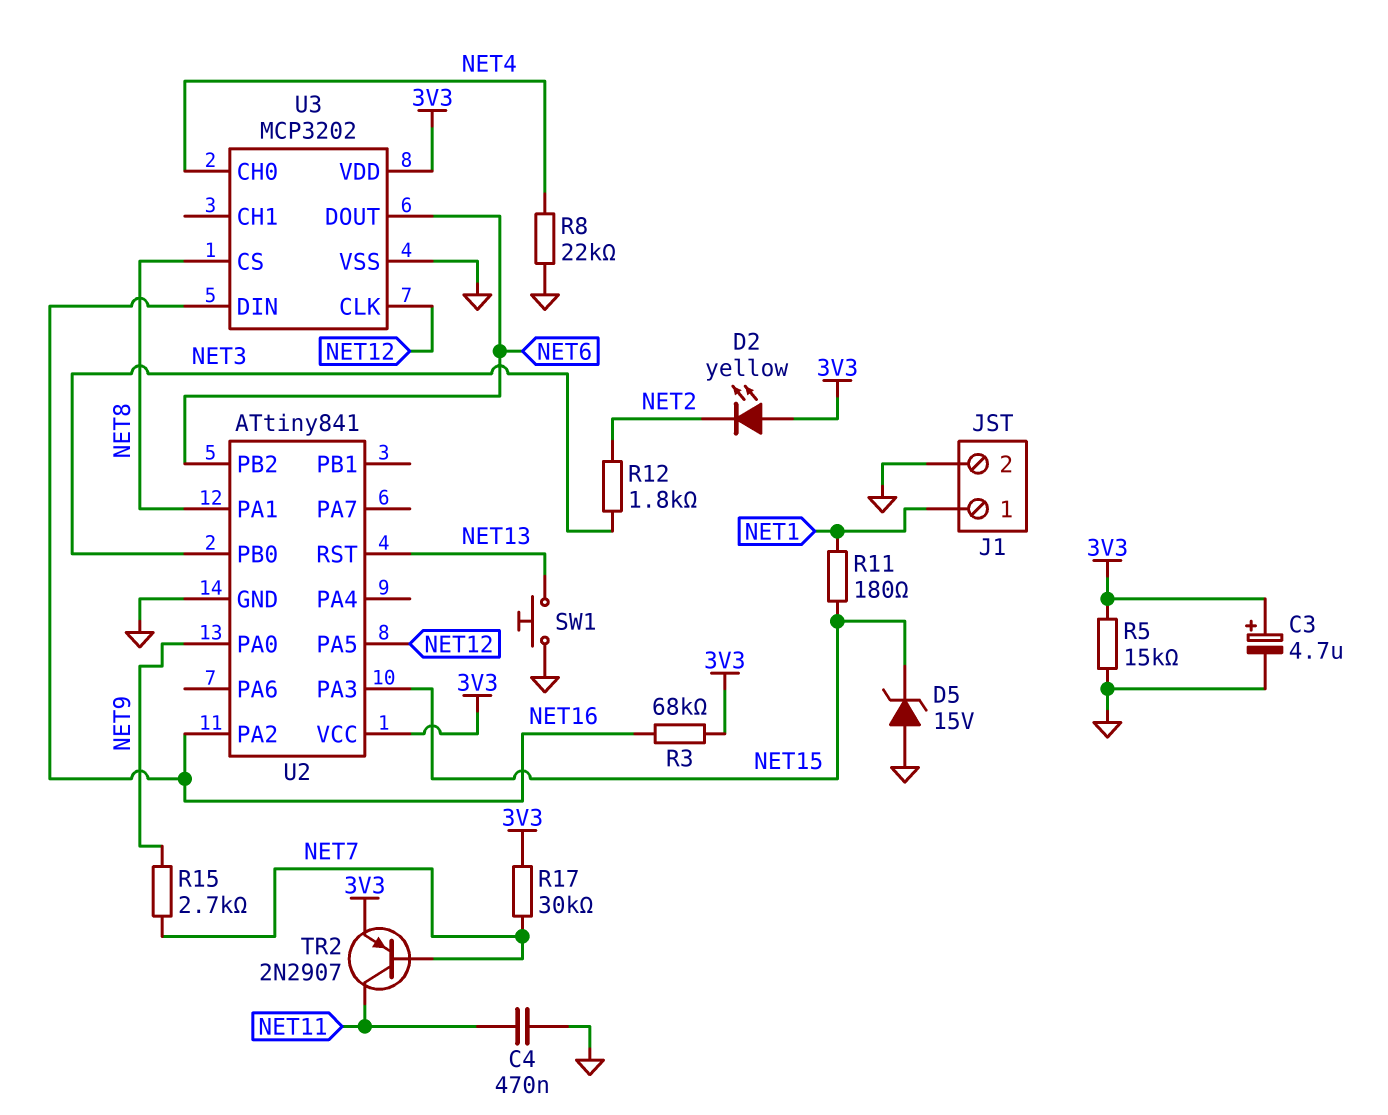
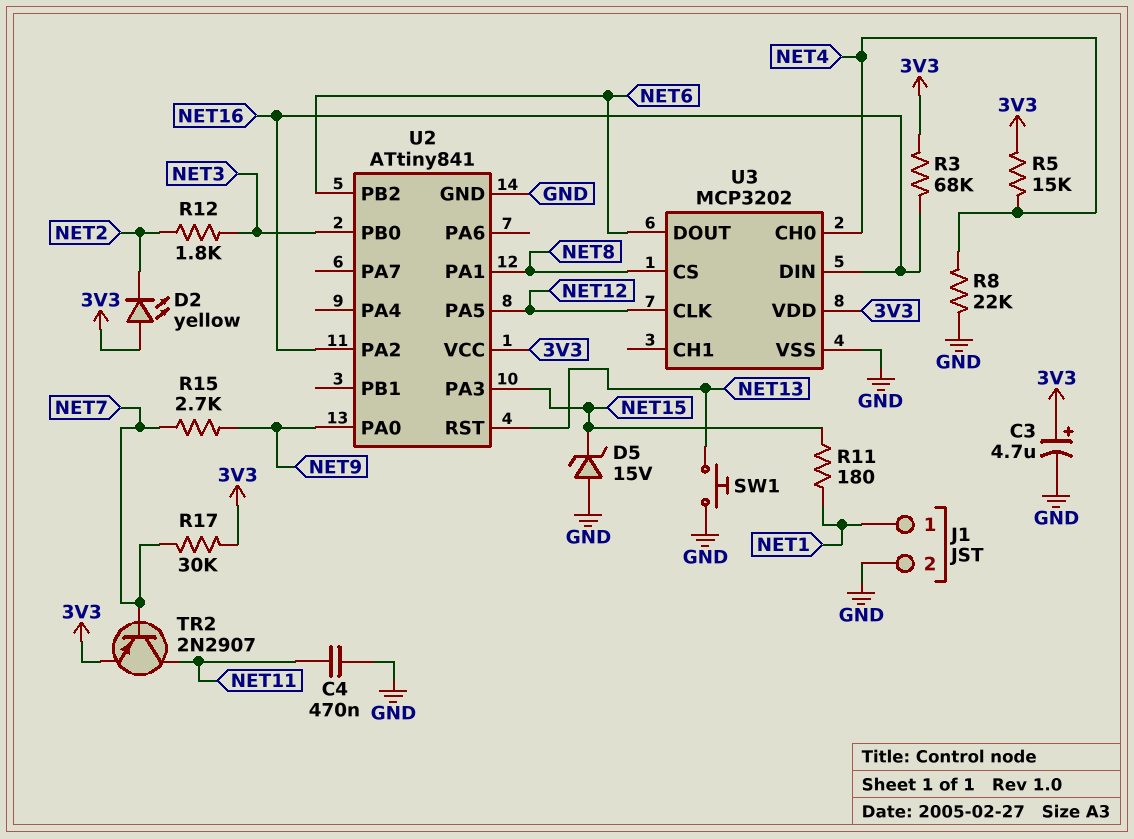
R5: 15k (3V3, GND) -> 15k (3V3, NET4)

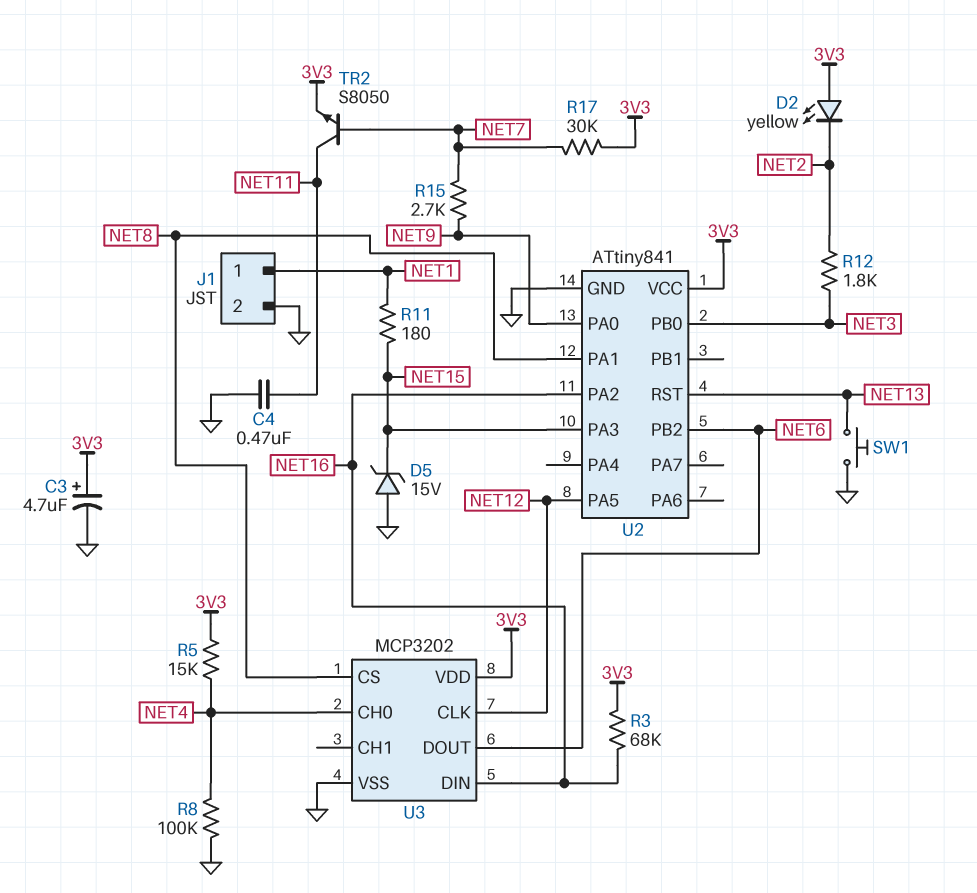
R8: 22k (GND, NET4) -> 100k (GND, NET4)
TR2: PNP 2N2907 (B NET7, C NET11, E 3V3) -> NPN S8050 (B NET7, C NET11, E 3V3)

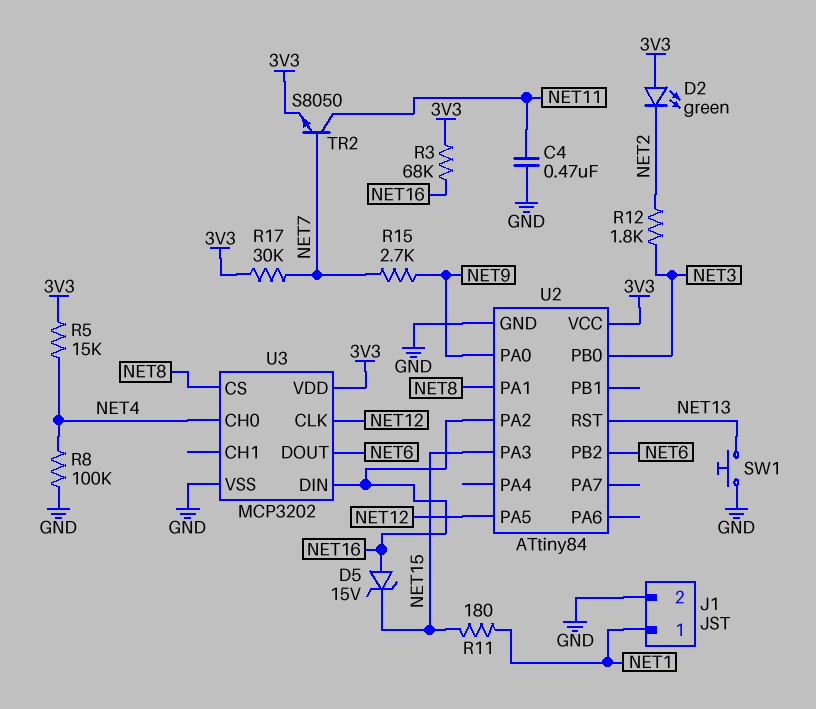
C3: 4.7uF (plus 3V3, minus GND) -> none
D2: LED yellow (A 3V3, K NET2) -> LED green (A 3V3, K NET2)
D5: zener 15V (A GND, K NET15) -> zener 15V (A NET16, K NET15)
U2: ATtiny841 -> ATtiny84

